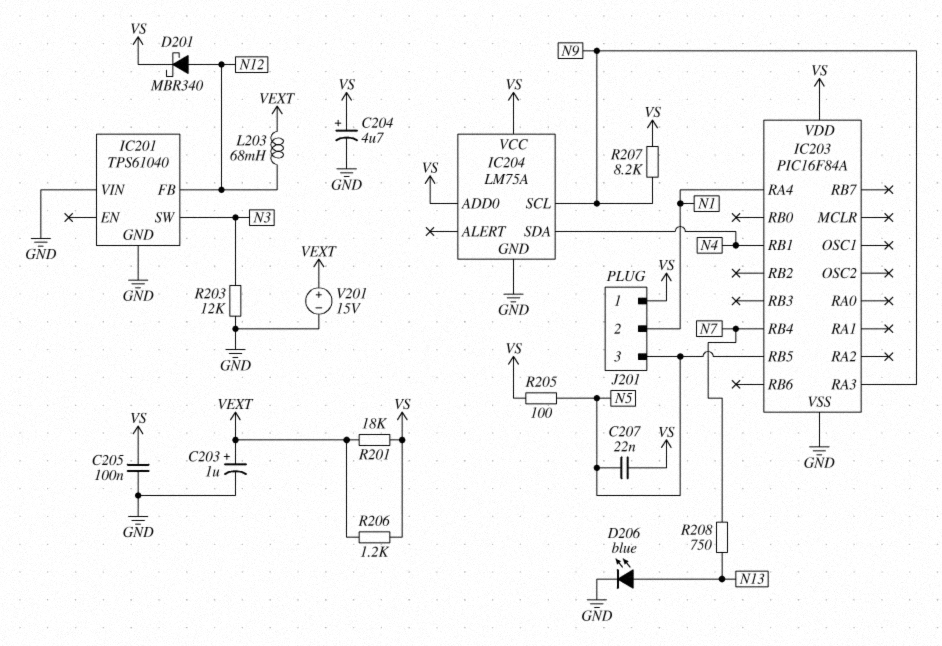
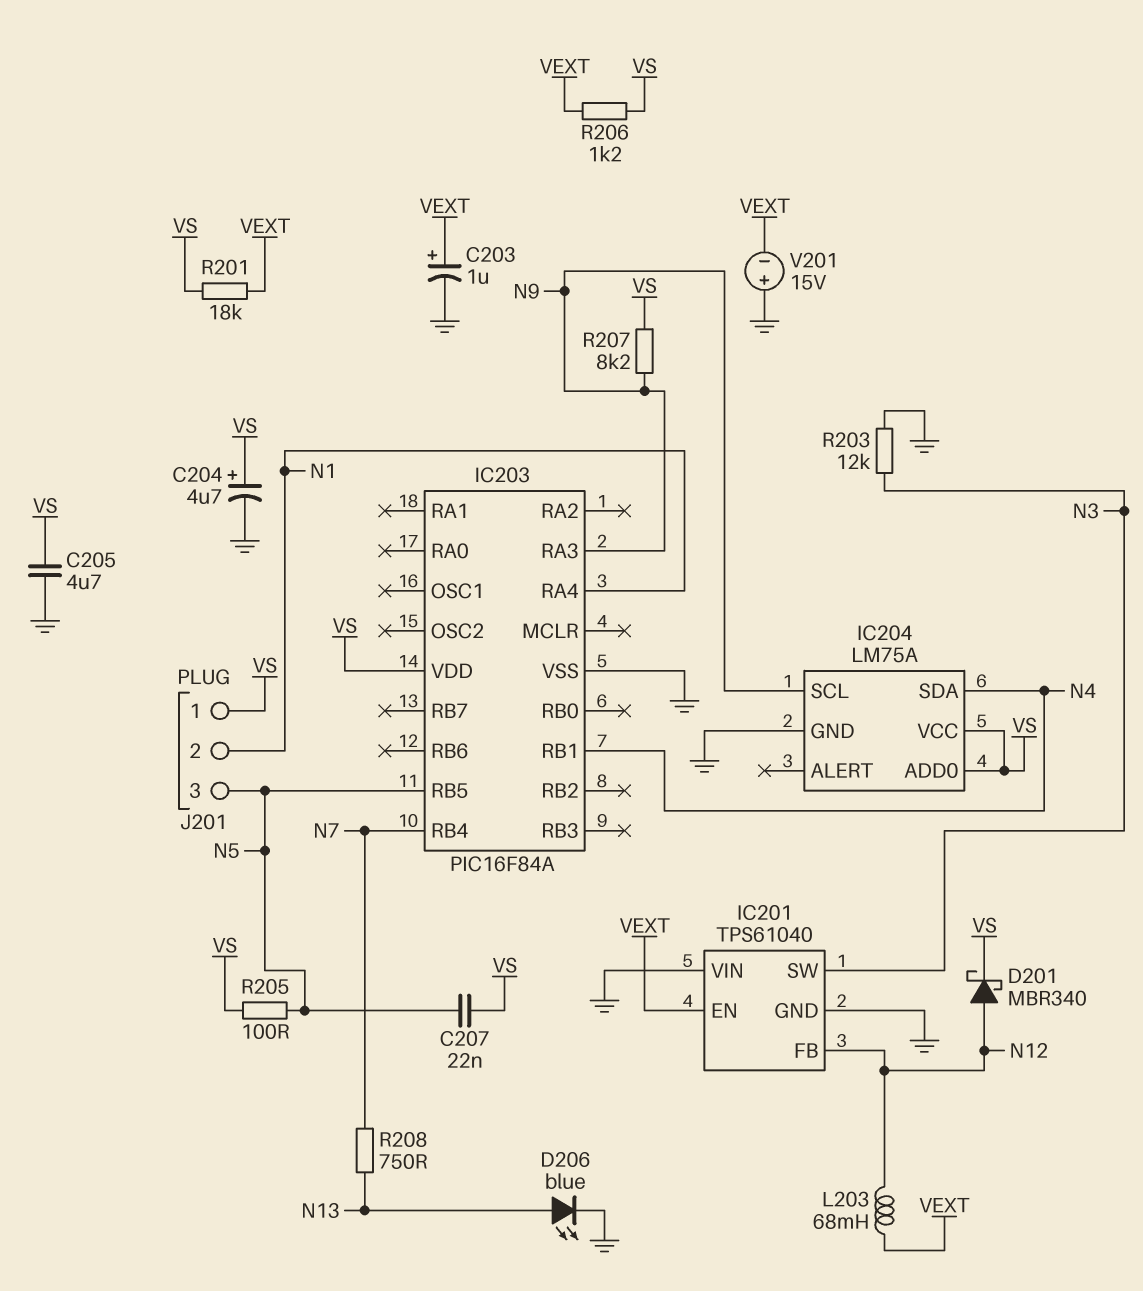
C205: 100nF (GND, VS) -> 4.7uF (GND, VS)
IC201 pin EN: none -> VEXT
V201: 15V (plus VEXT, minus GND) -> 15V (plus GND, minus VEXT)

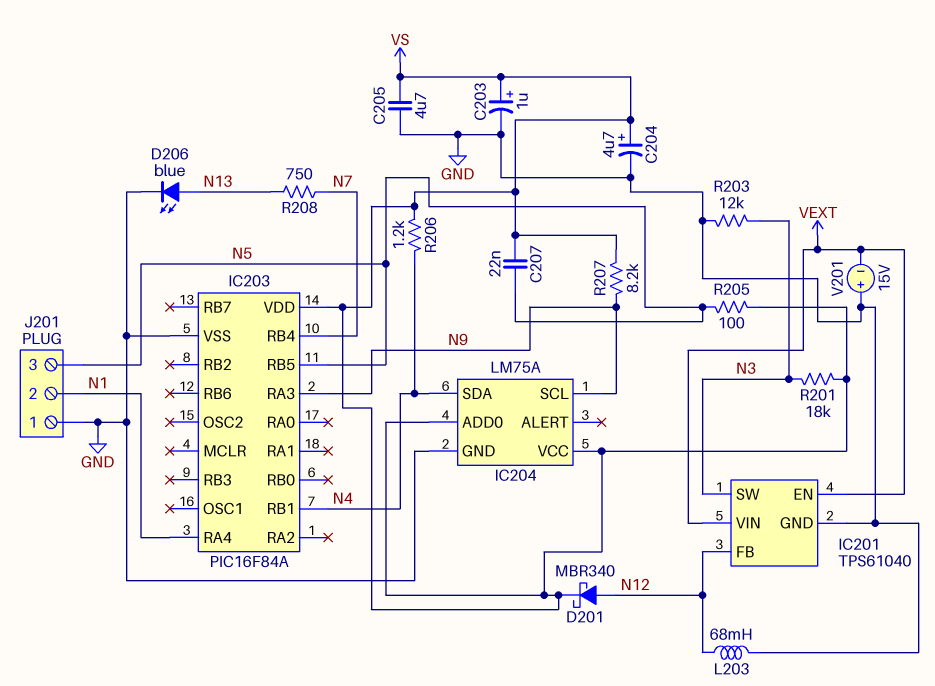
C203: 1uF (plus VEXT, minus GND) -> 1uF (plus VS, minus GND)
IC201 pin VIN: GND -> VEXT
J201 pin 1: VS -> GND
L203: 68mH (N12, VEXT) -> 68mH (GND, N12)
R201: 18k (VEXT, VS) -> 18k (N3, VS)
R206: 1.2k (VEXT, VS) -> 1.2k (N4, VS)

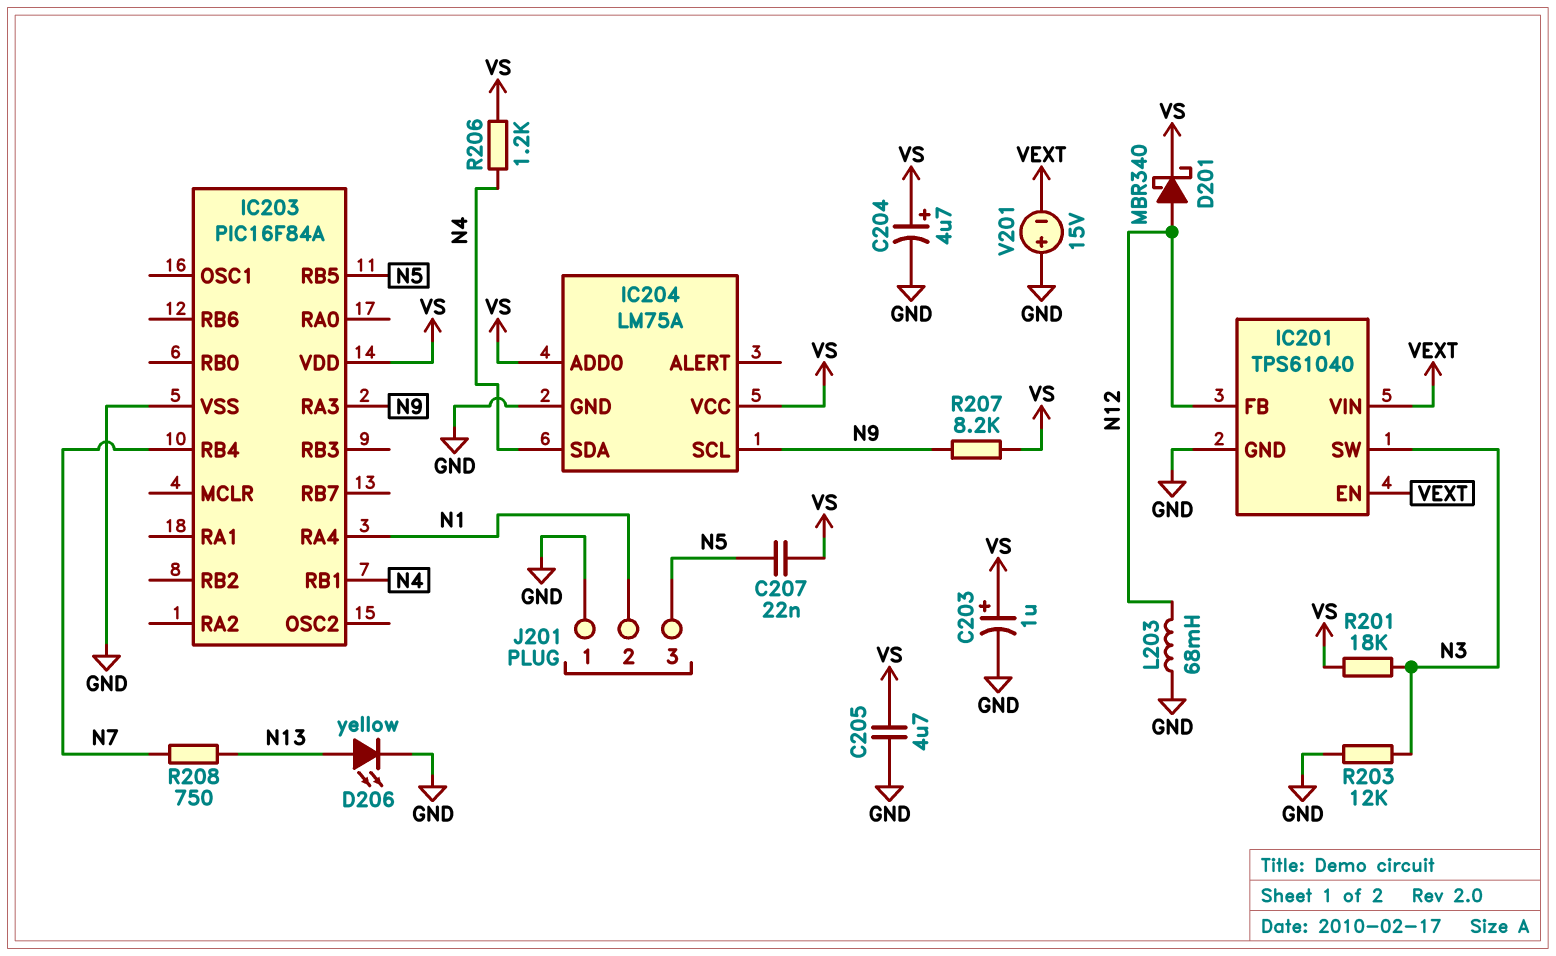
D206: LED blue (A N13, K GND) -> LED yellow (A N13, K GND)
R205: 100 (N5, VS) -> none

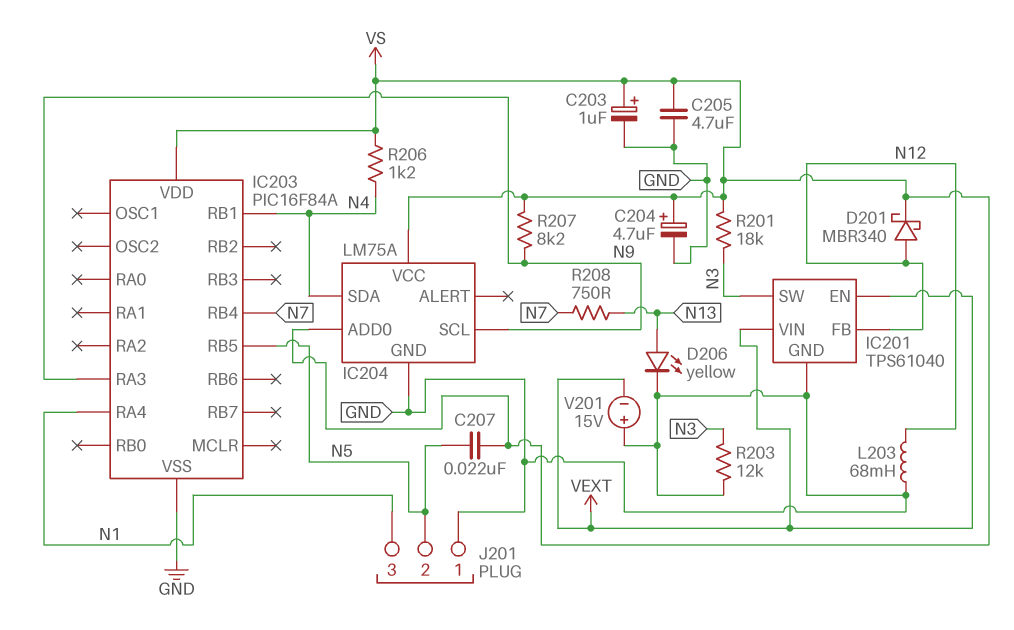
J201 pin 2: N1 -> N5
J201 pin 3: N5 -> N1

